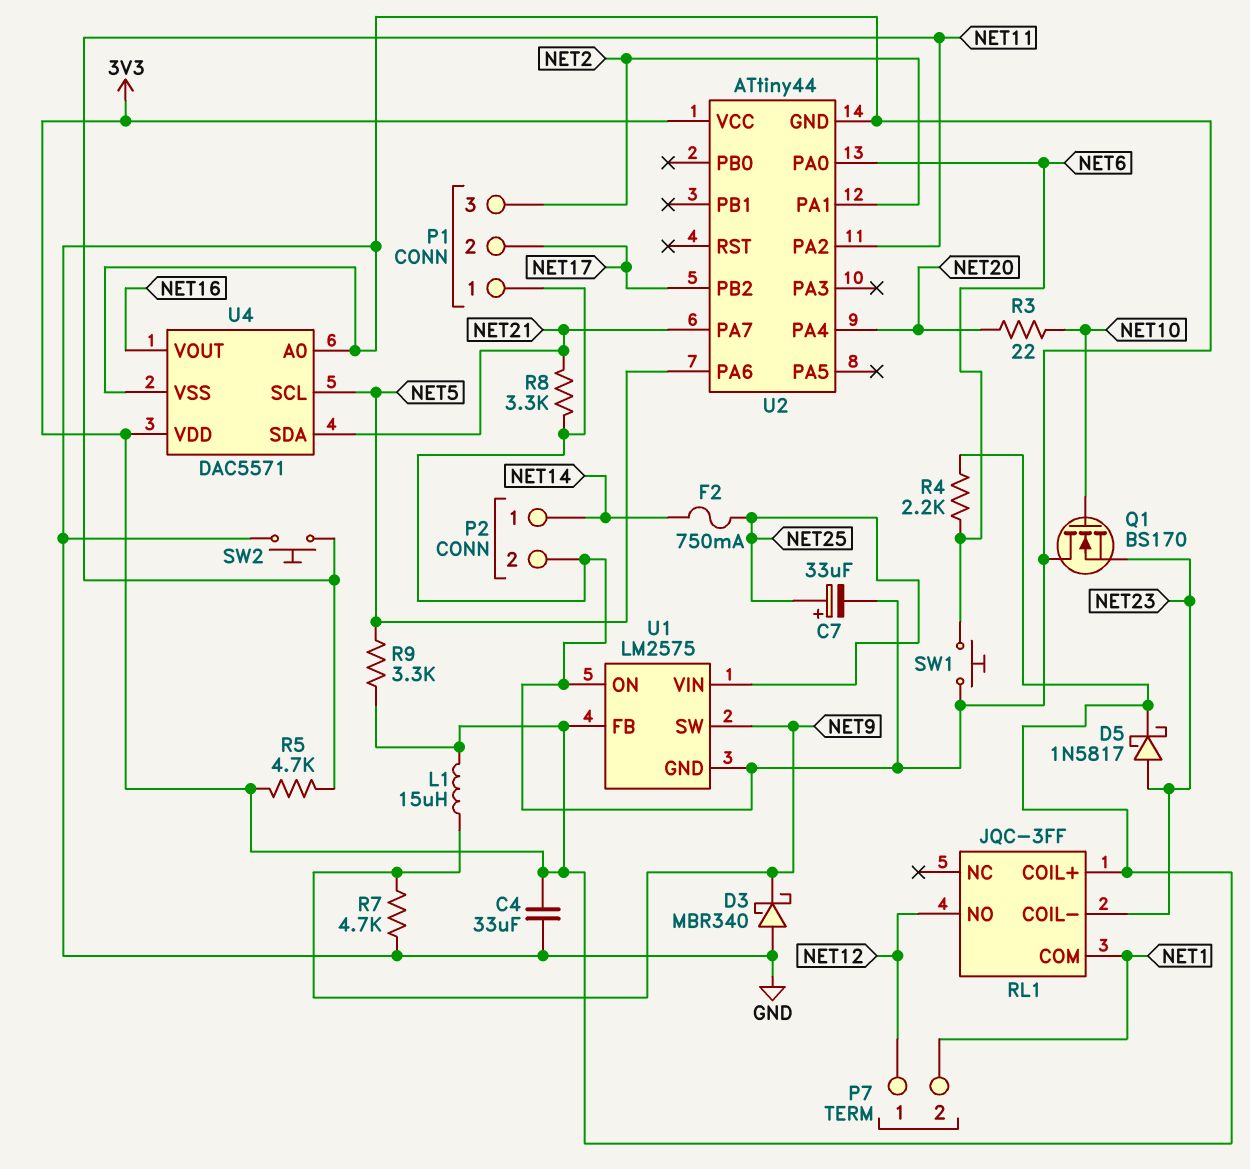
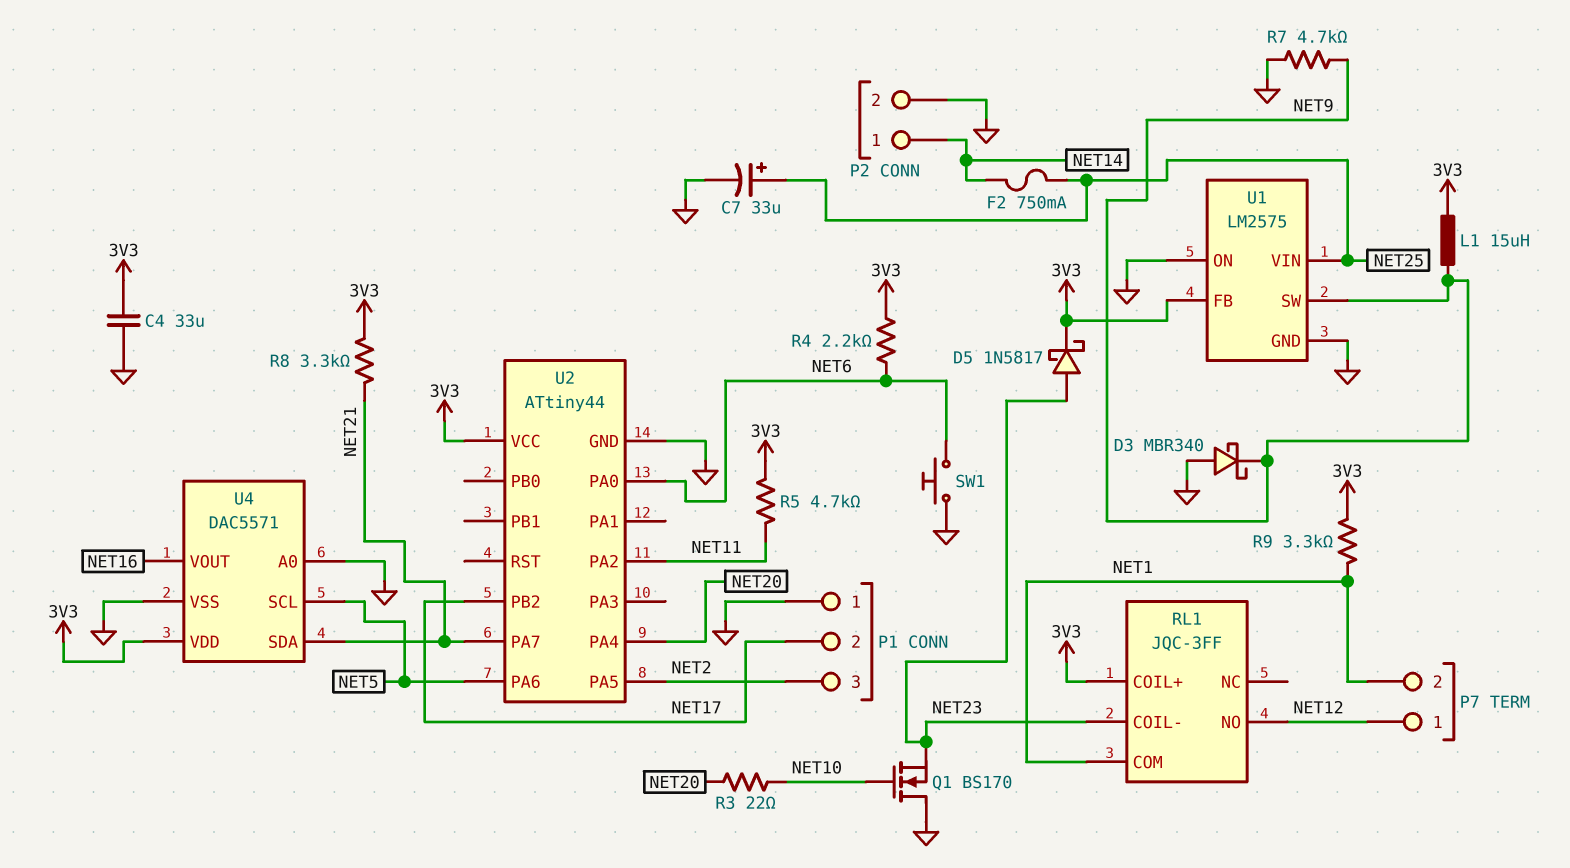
R8: 3.3k (GND, NET21) -> 3.3k (3V3, NET21)
R9: 3.3k (3V3, NET5) -> 3.3k (3V3, NET1)
SW2: button (GND, NET11) -> none
U2 pin PA1: NET2 -> none
U2 pin PA5: none -> NET2

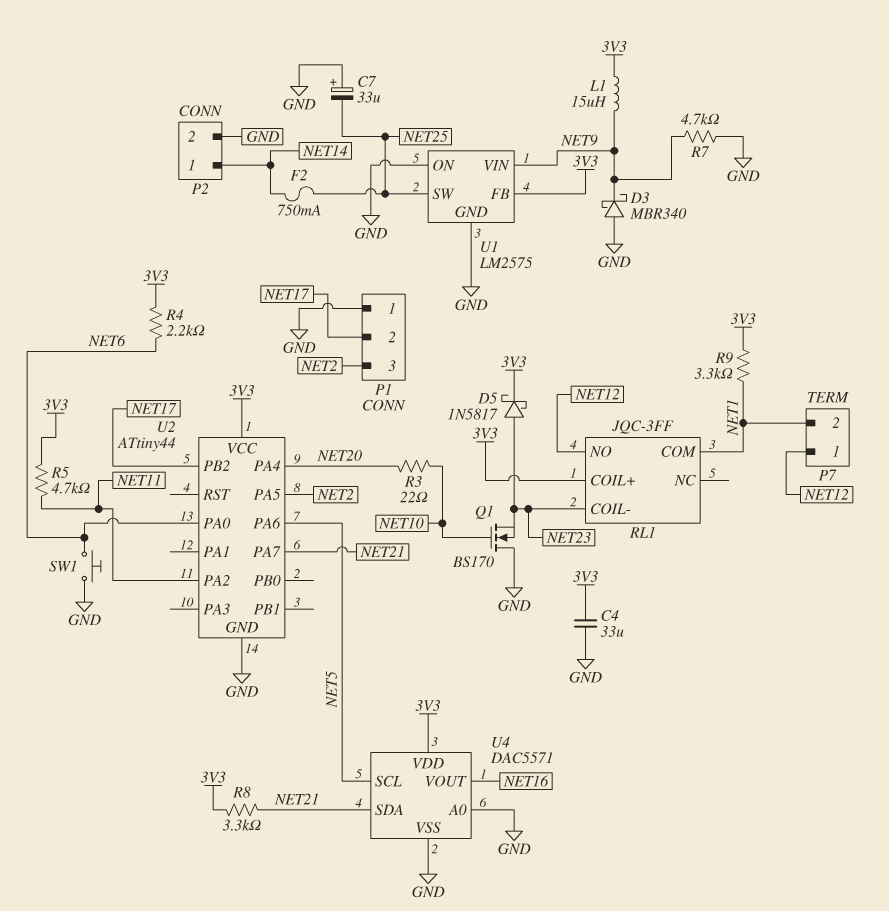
C7: 33uF (plus NET25, minus GND) -> 33uF (plus GND, minus NET25)
U1 pin SW: NET9 -> NET25
U1 pin VIN: NET25 -> NET9

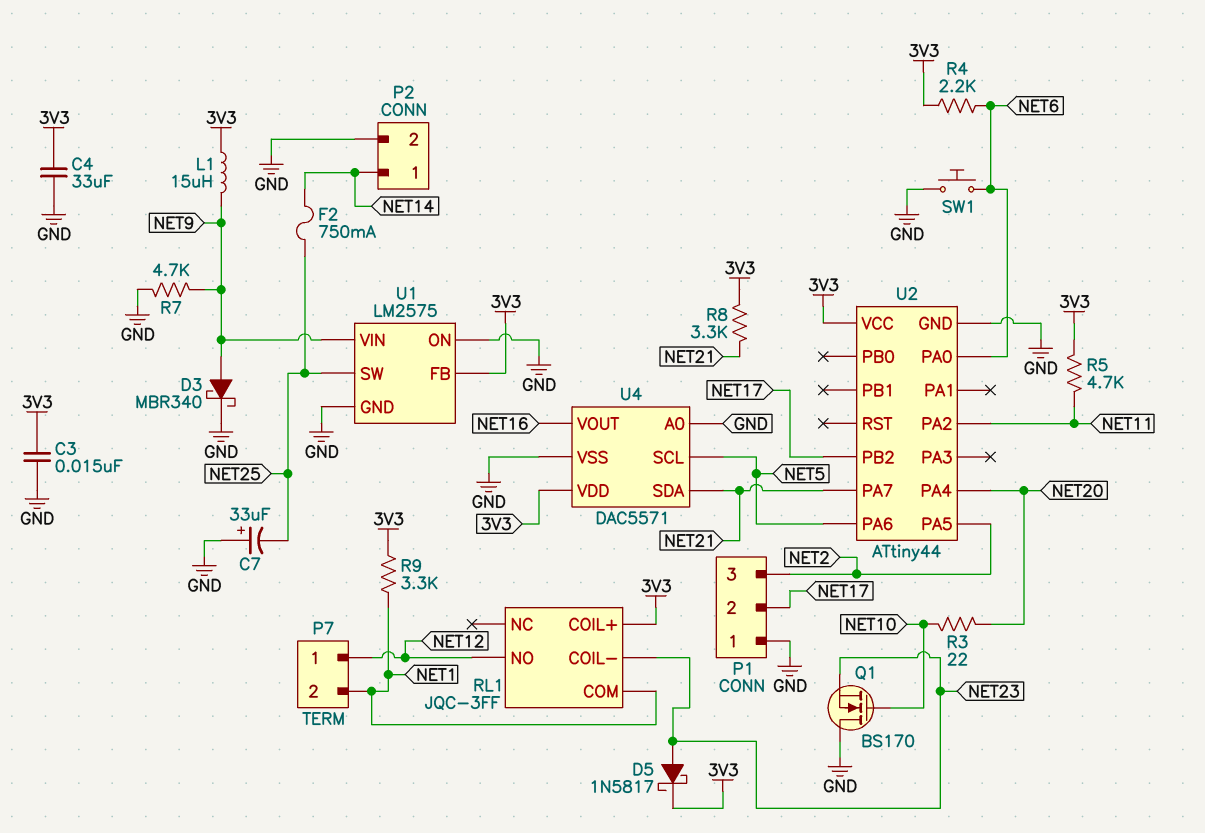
C3: none -> 15nF (3V3, GND)
D3: schottky MBR340 (A GND, K NET9) -> schottky MBR340 (A NET9, K GND)

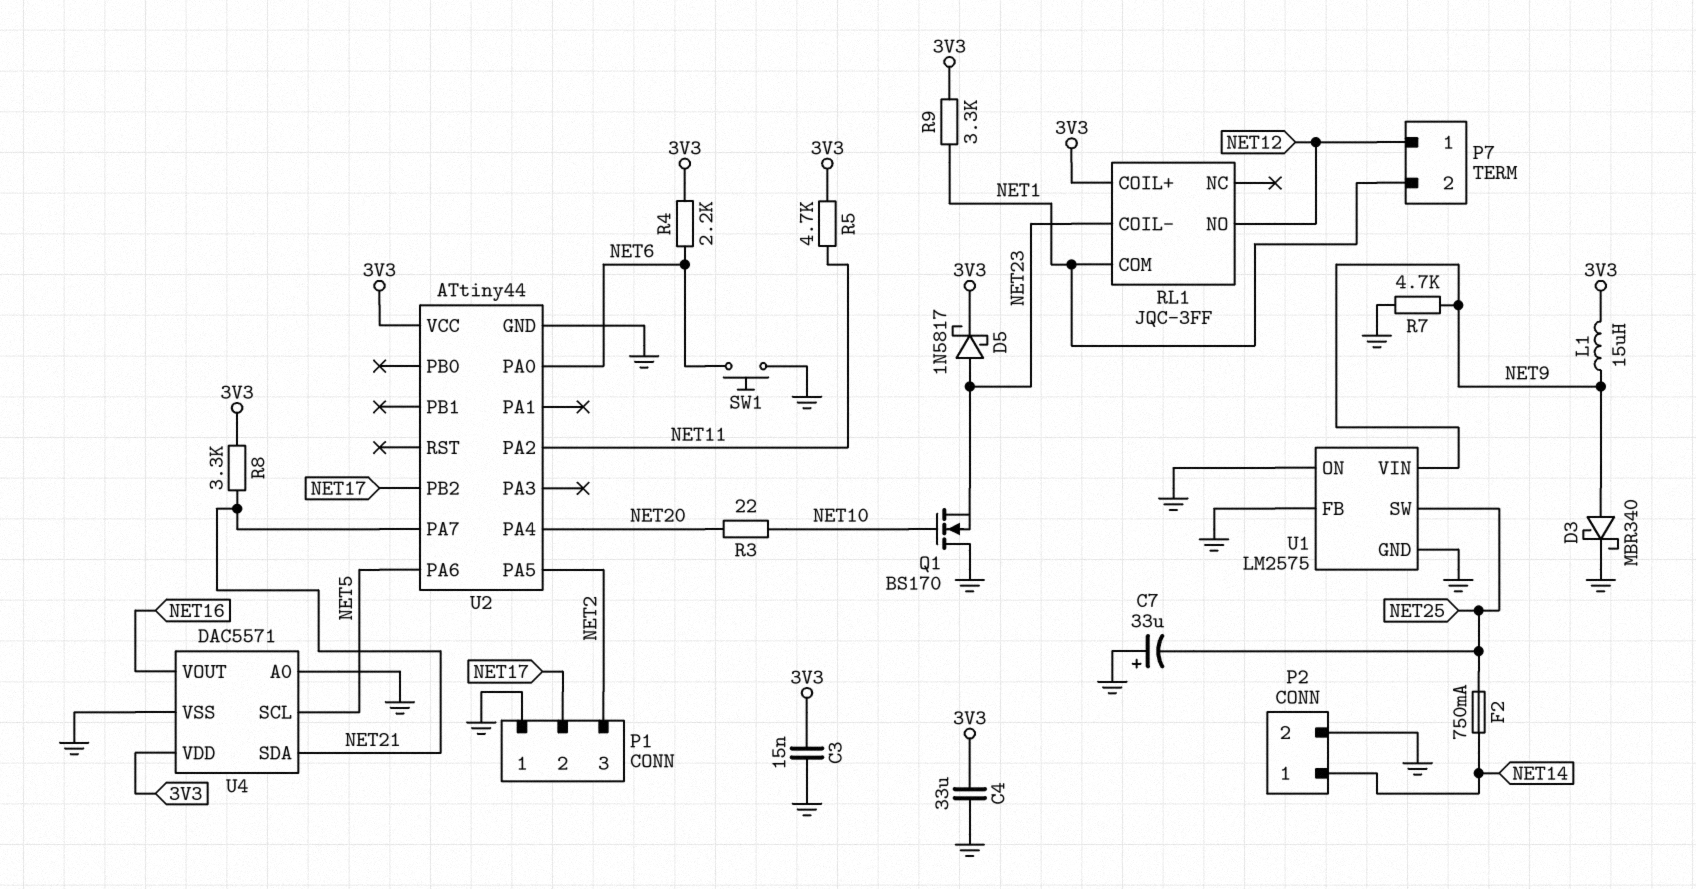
U1 pin FB: 3V3 -> GND

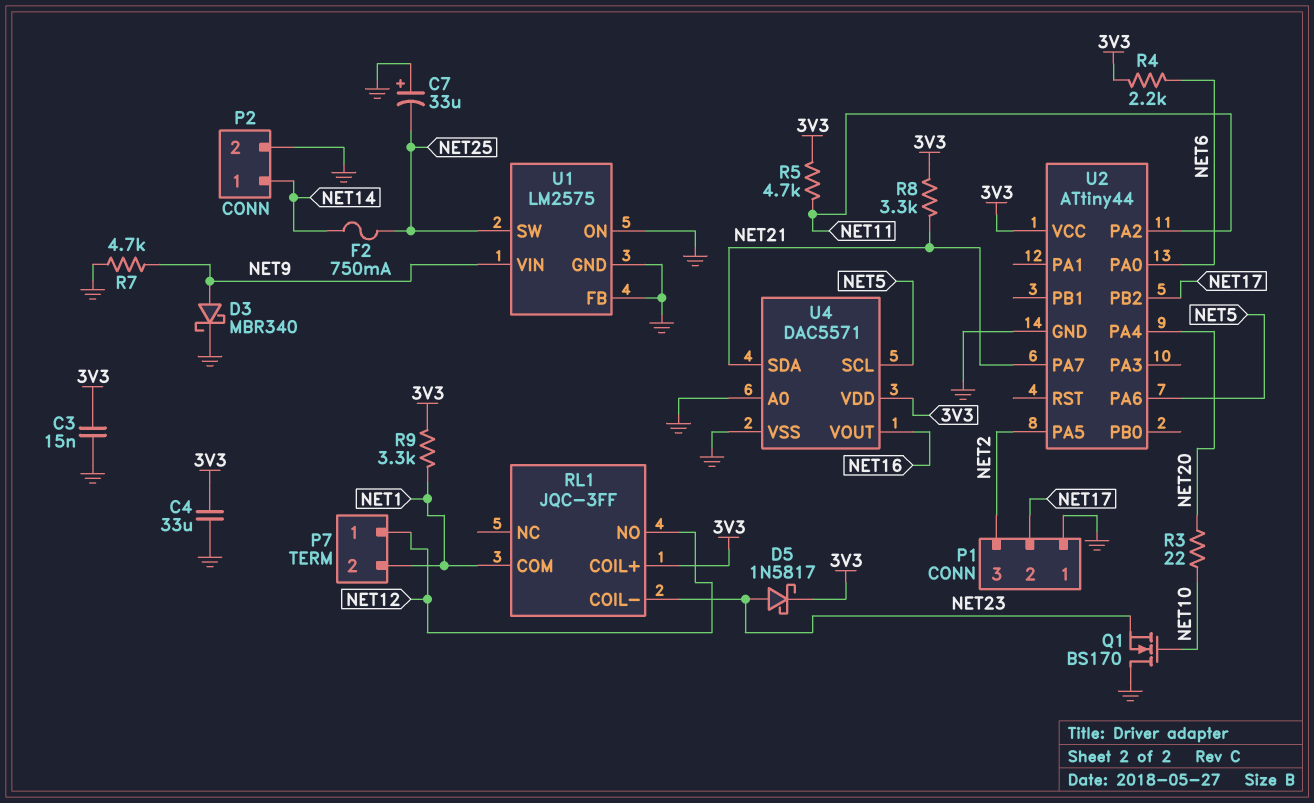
L1: 15uH (3V3, NET9) -> none
SW1: button (GND, NET6) -> none

